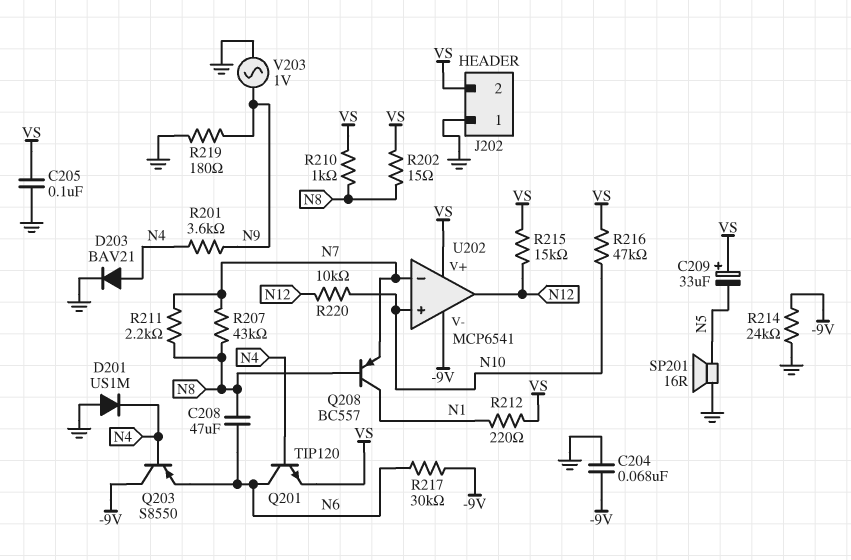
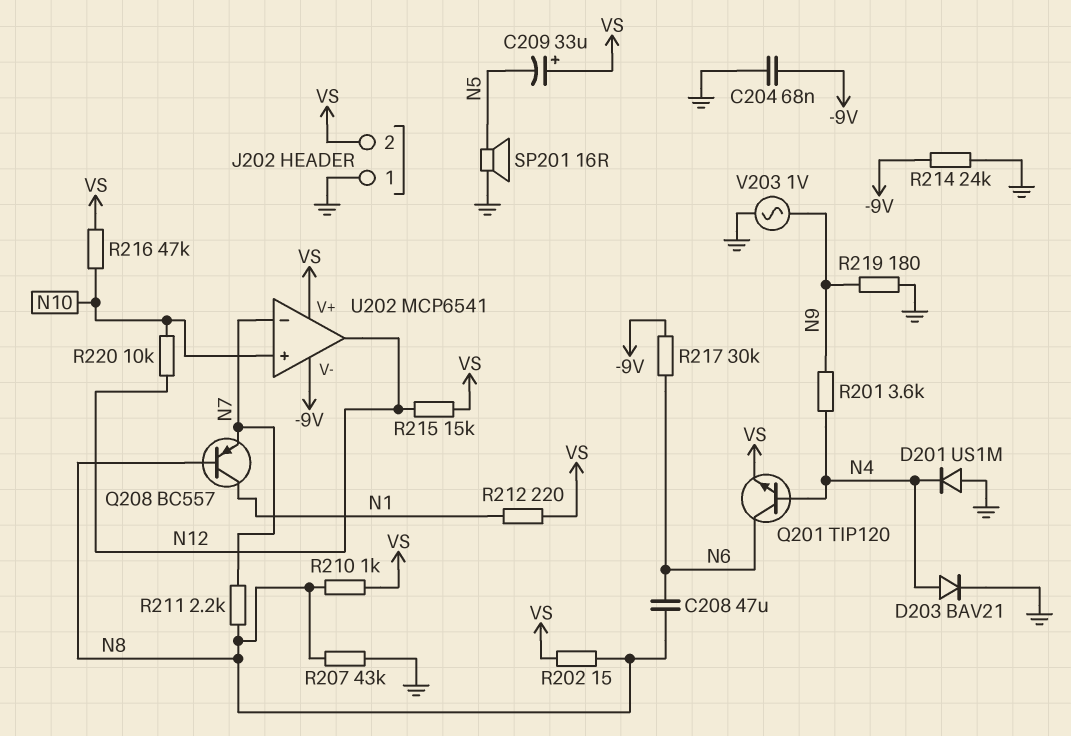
C205: 100nF (GND, VS) -> none
Q203: PNP S8550 (B N4, C -9V, E N6) -> none
R207: 43k (N7, N8) -> 43k (GND, N8)

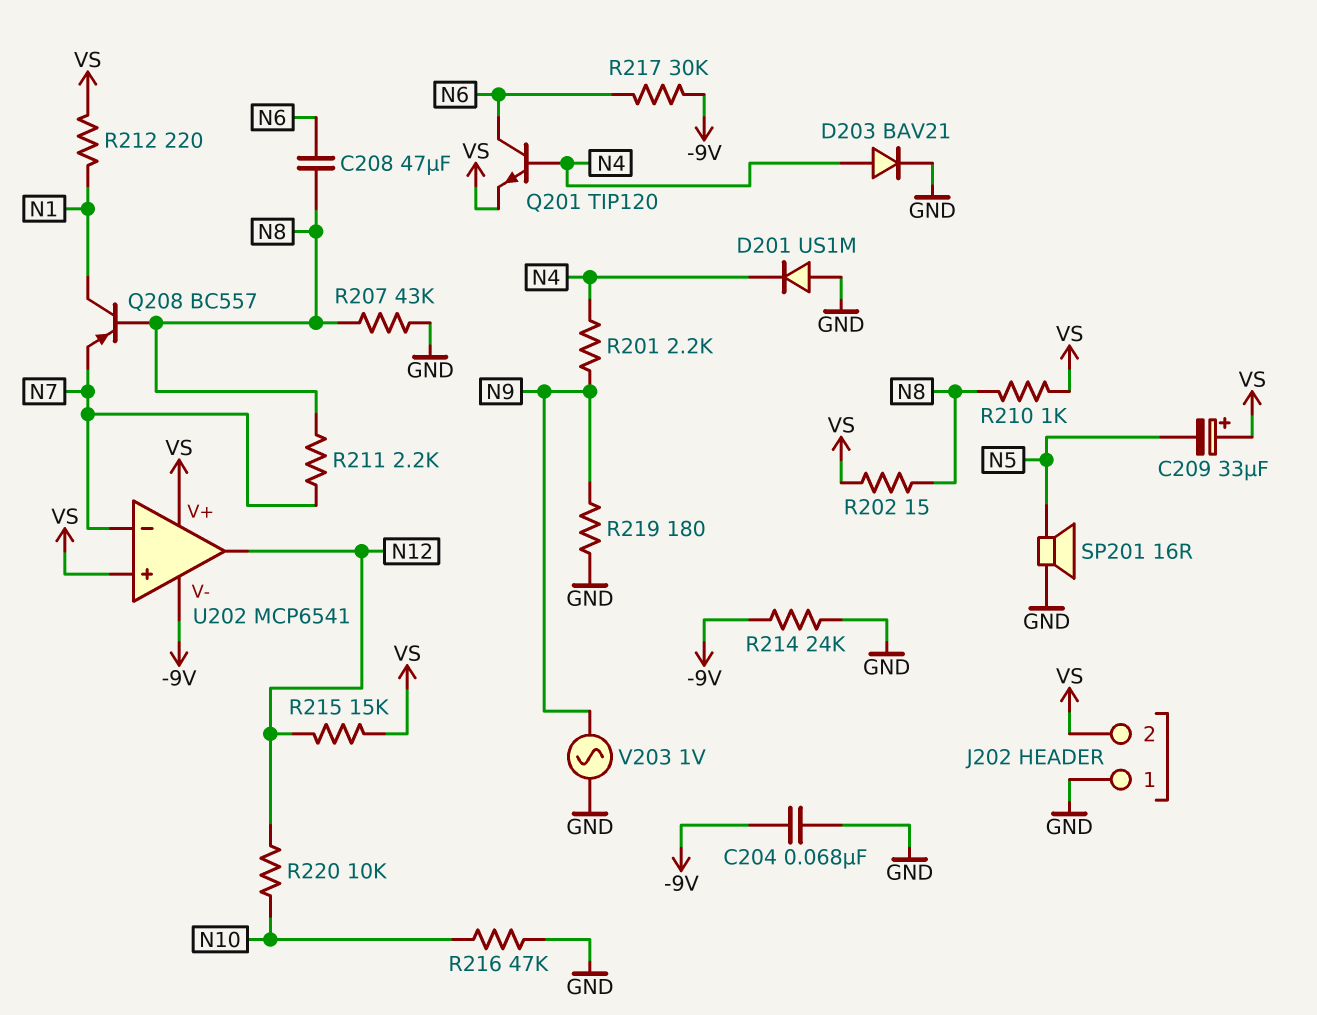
R201: 3.6k (N4, N9) -> 2.2k (N4, N9)
R216: 47k (N10, VS) -> 47k (GND, N10)
U202 pin in+: N10 -> VS

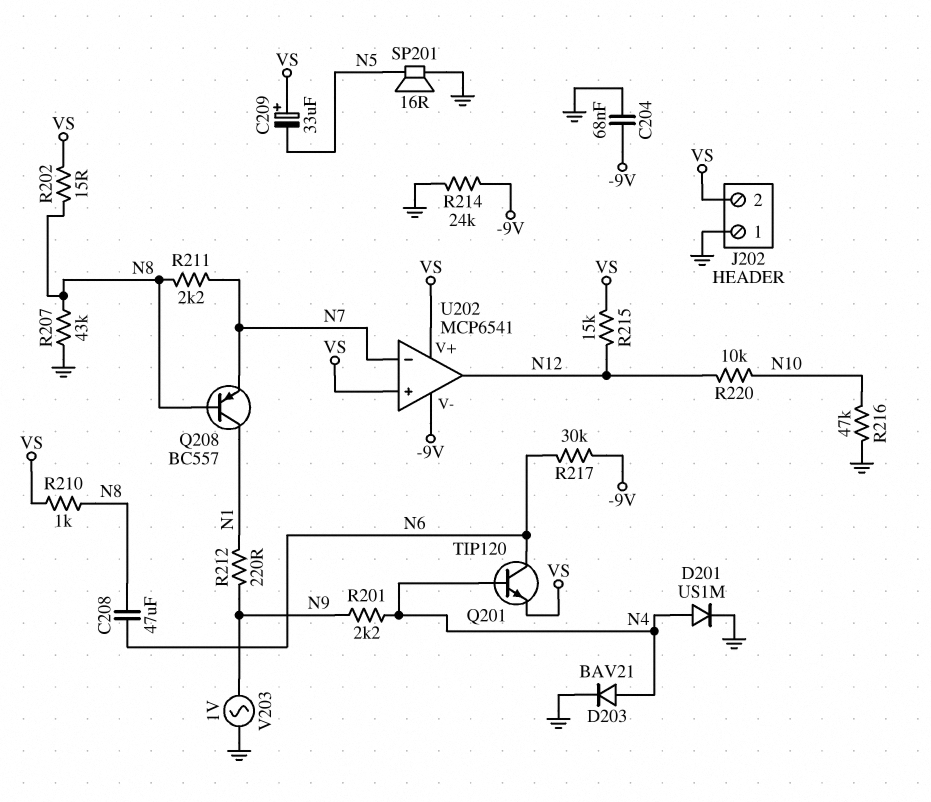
D201: diode US1M (A GND, K N4) -> diode US1M (A N4, K GND)
R212: 220 (N1, VS) -> 220 (N1, N9)
R219: 180 (GND, N9) -> none

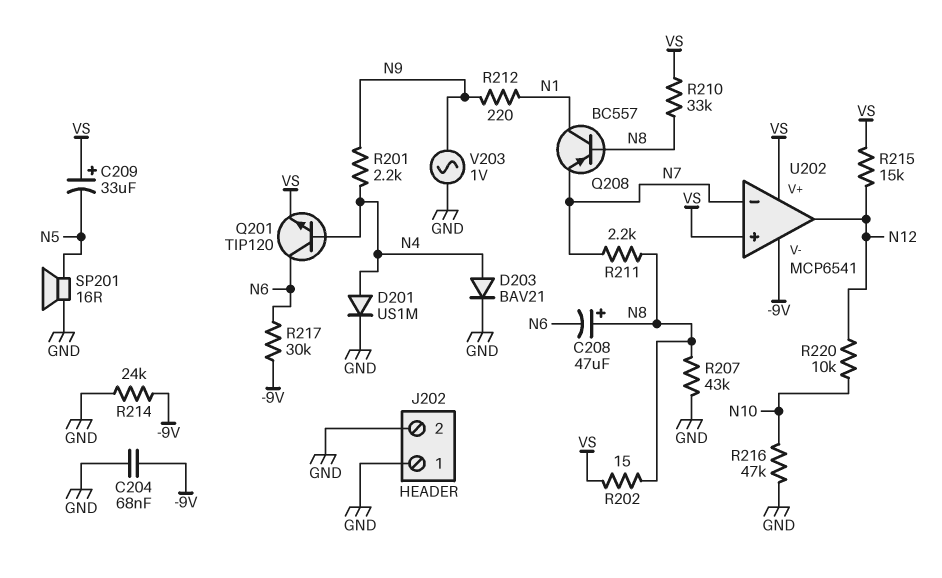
C208: 47uF (N6, N8) -> 47uF (plus N8, minus N6)
J202 pin 2: VS -> GND
R210: 1k (N8, VS) -> 33k (N8, VS)

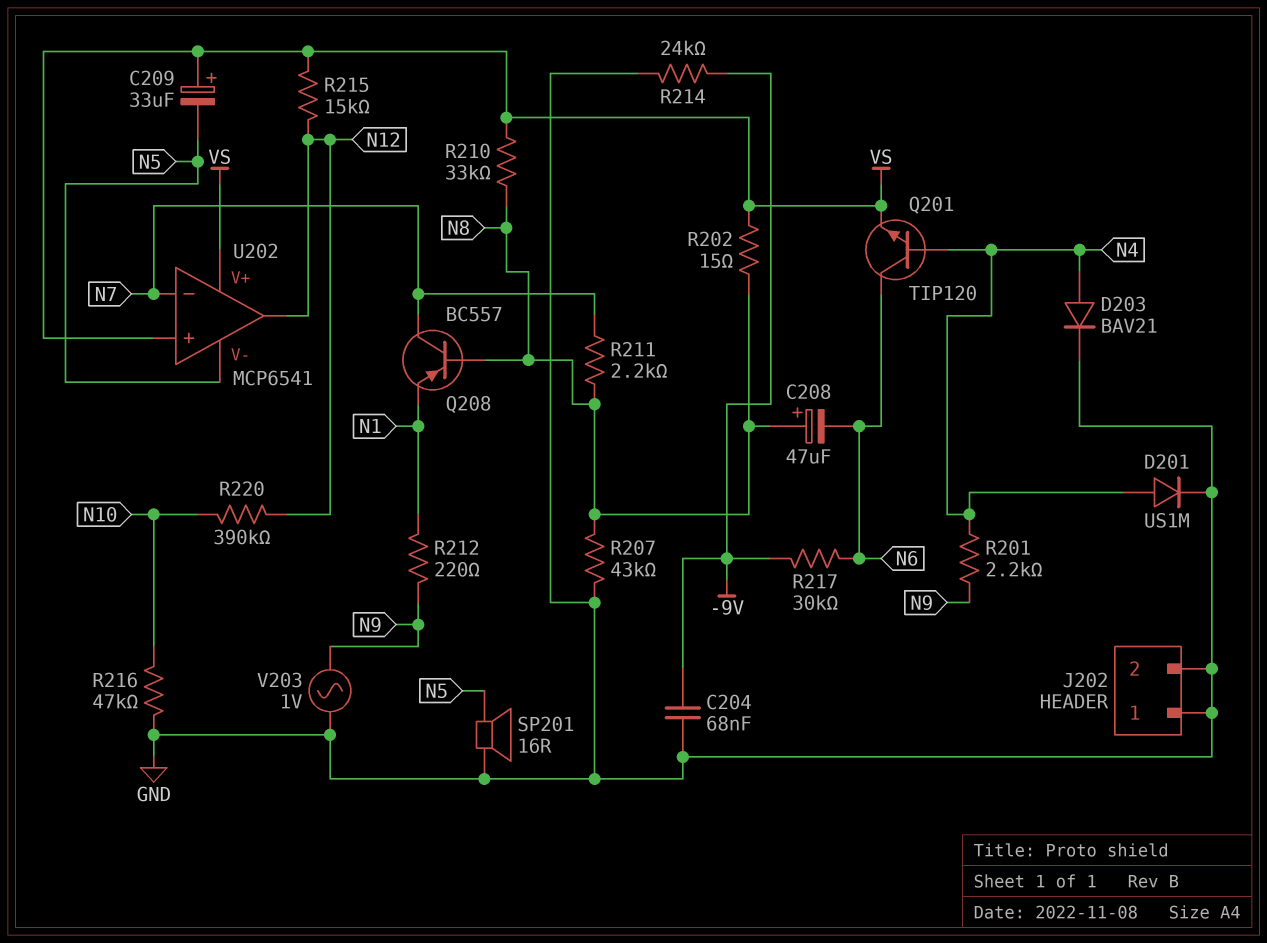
Q208: PNP BC557 (B N8, C N1, E N7) -> PNP BC557 (B N8, C N7, E N1)
R220: 10k (N10, N12) -> 390k (N10, N12)
U202 pin V-: -9V -> N5

